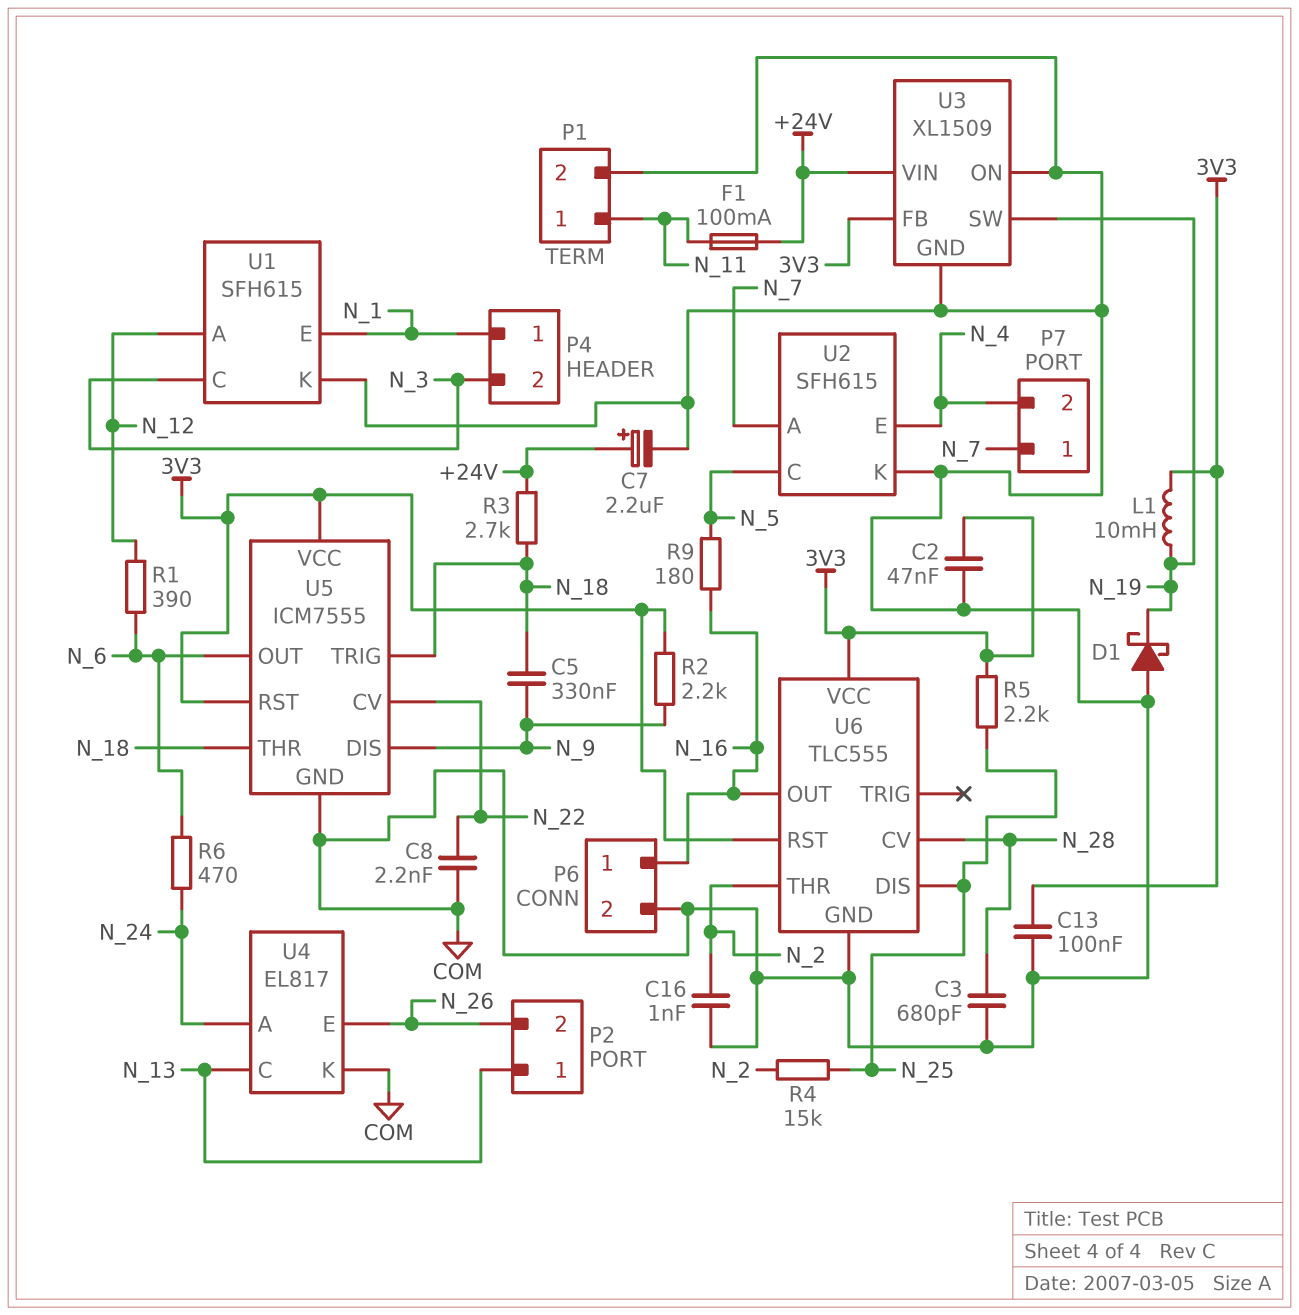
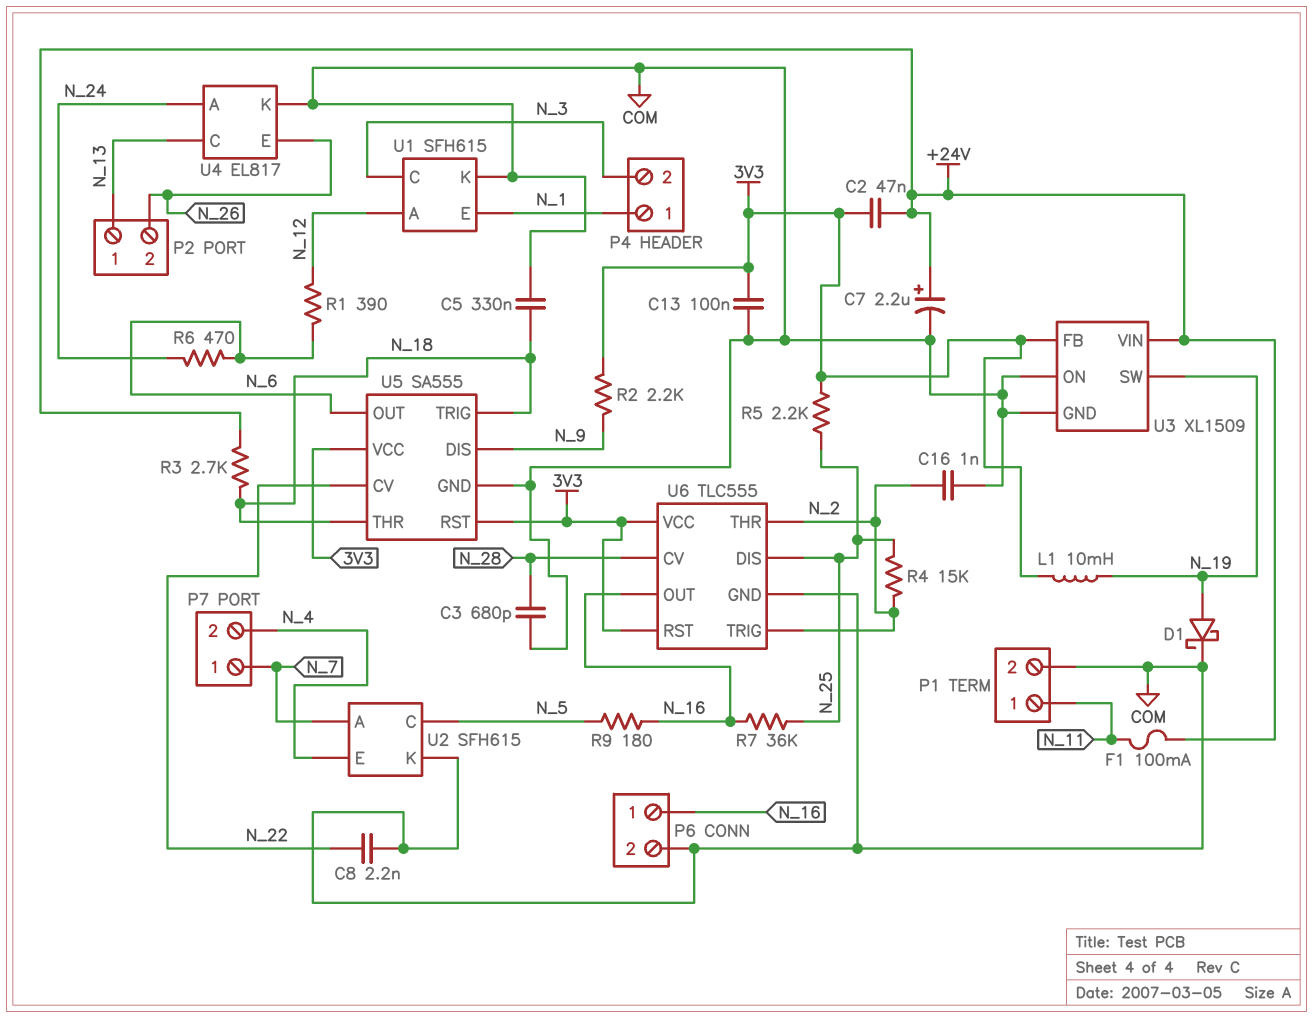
C2: 47nF (3V3, COM) -> 47nF (+24V, 3V3)
C5: 330nF (N_9, N_18) -> 330nF (COM, N_18)
D1: schottky (A COM, K N_19) -> schottky (A N_19, K COM)
R7: none -> 36k (N_16, N_25)
U5: ICM7555 -> SA555
U6 pin TRIG: none -> N_2

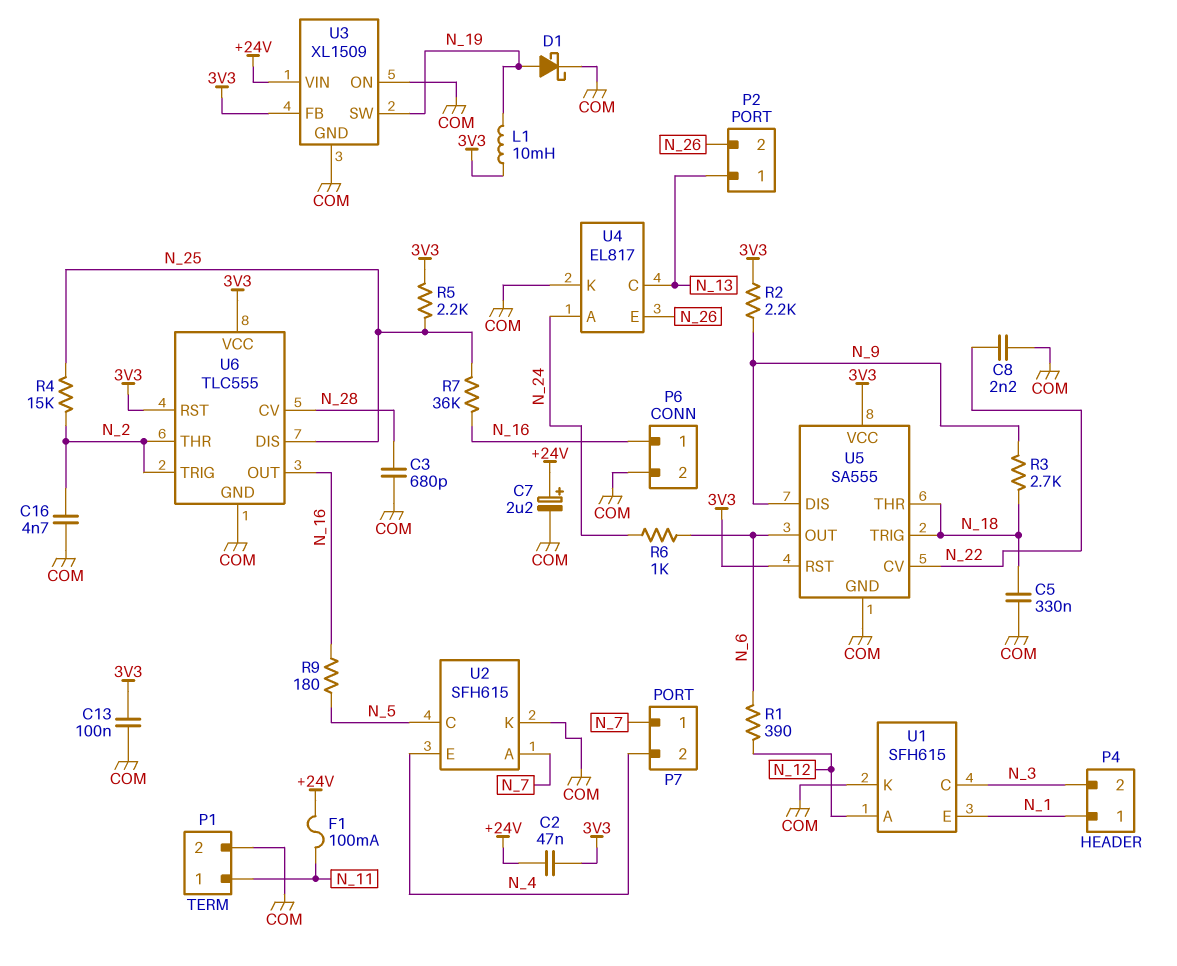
C16: 1nF (COM, N_2) -> 4.7nF (COM, N_2)
R3: 2.7k (+24V, N_18) -> 2.7k (N_9, N_18)
R6: 470 (N_6, N_24) -> 1k (N_6, N_24)

